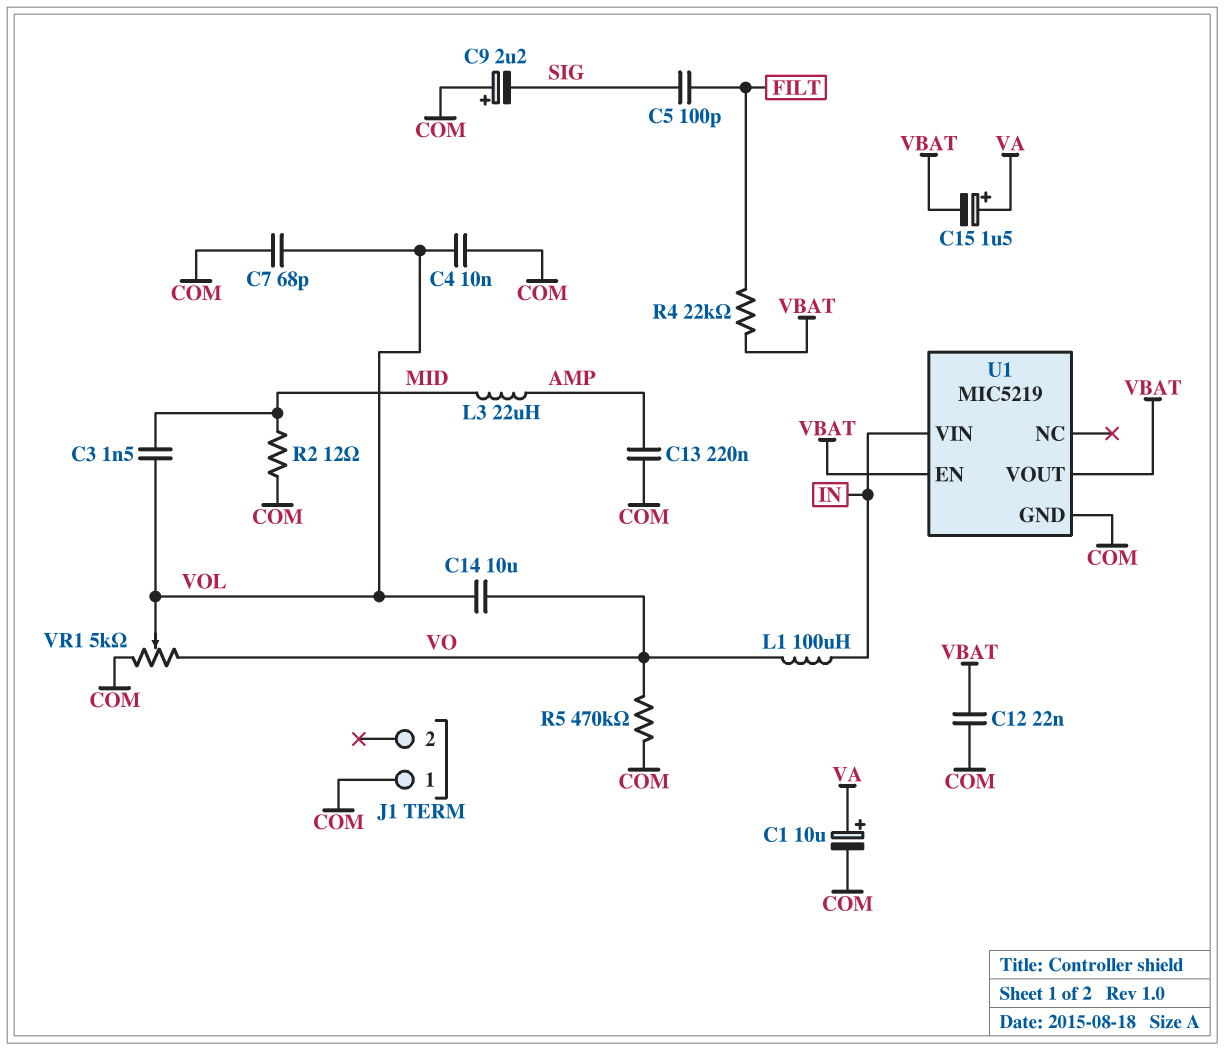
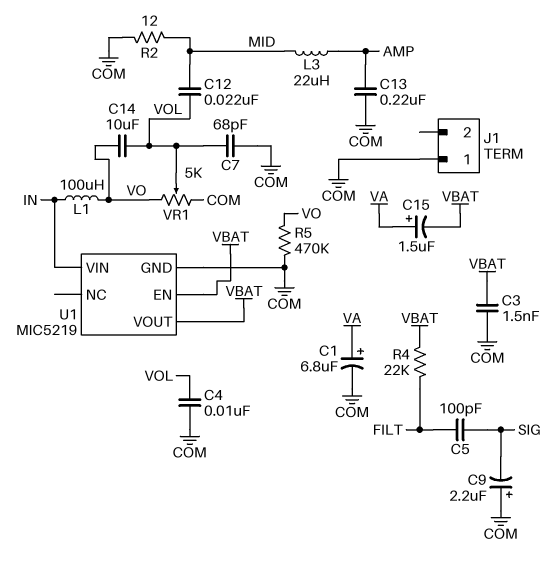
C1: 10uF (plus VA, minus COM) -> 6.8uF (plus VA, minus COM)
C3: 1.5nF (MID, VOL) -> 1.5nF (COM, VBAT)
C12: 22nF (COM, VBAT) -> 22nF (MID, VOL)

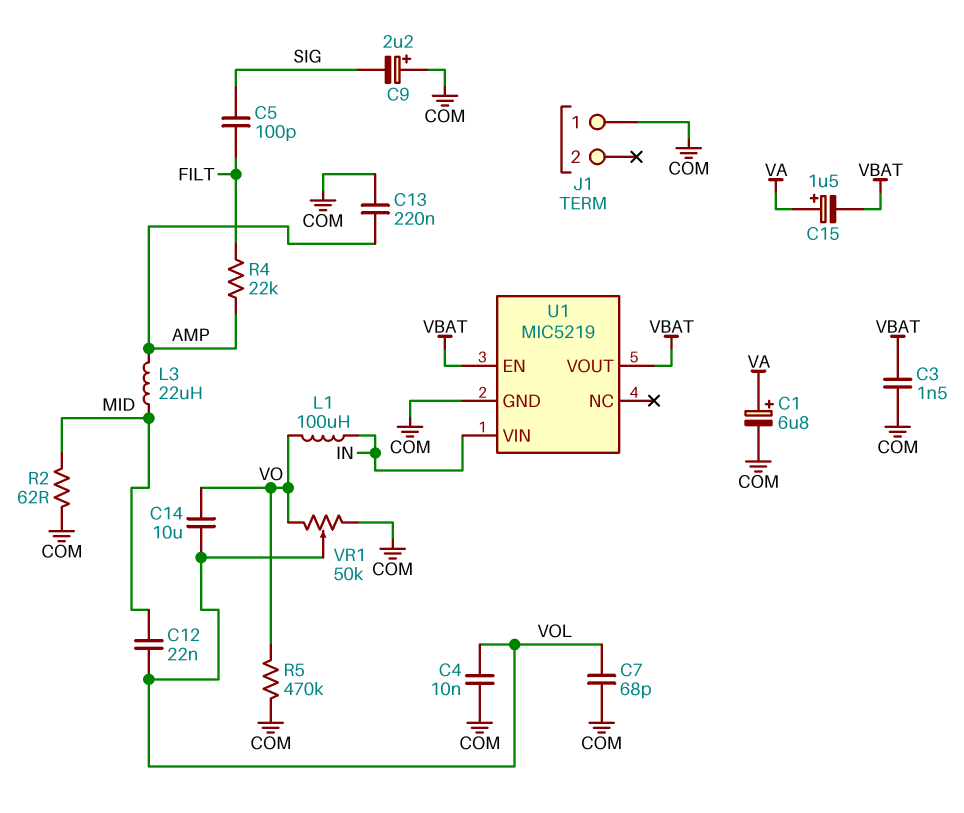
R2: 12 (COM, MID) -> 62 (COM, MID)
R4: 22k (FILT, VBAT) -> 22k (AMP, FILT)
VR1: 5k (COM, VO, wiper VOL) -> 50k (COM, VO, wiper VOL)

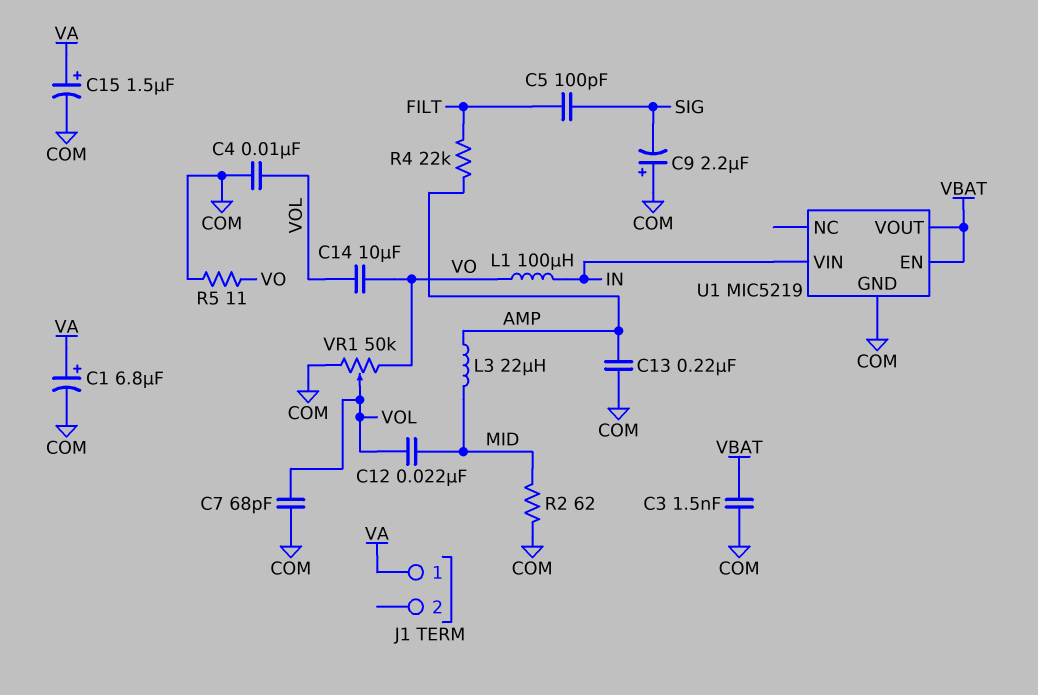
C15: 1.5uF (plus VA, minus VBAT) -> 1.5uF (plus VA, minus COM)
J1 pin 1: COM -> VA
R5: 470k (COM, VO) -> 11 (COM, VO)

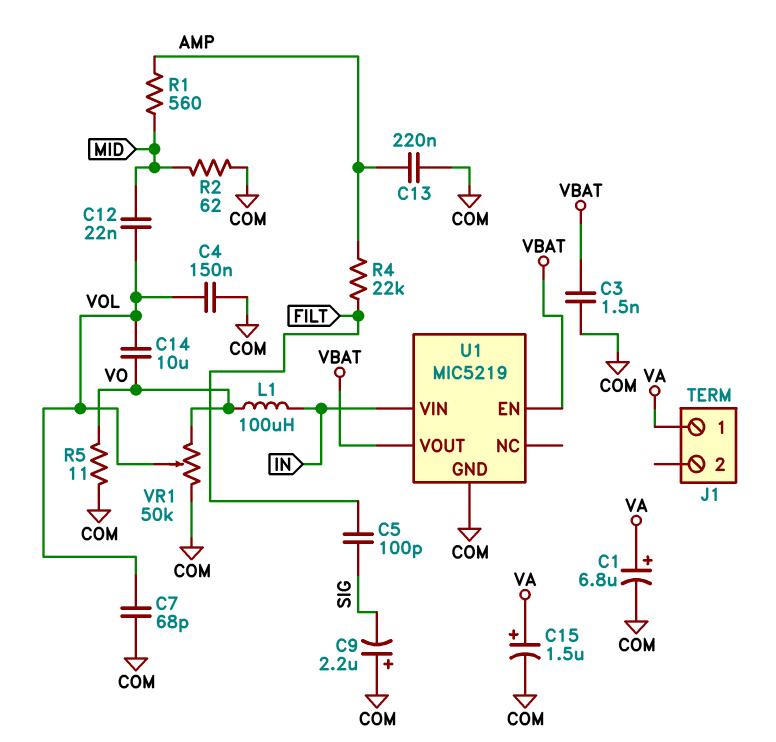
C4: 10nF (COM, VOL) -> 150nF (COM, VOL)
L3: 22uH (AMP, MID) -> none
R1: none -> 560 (AMP, MID)

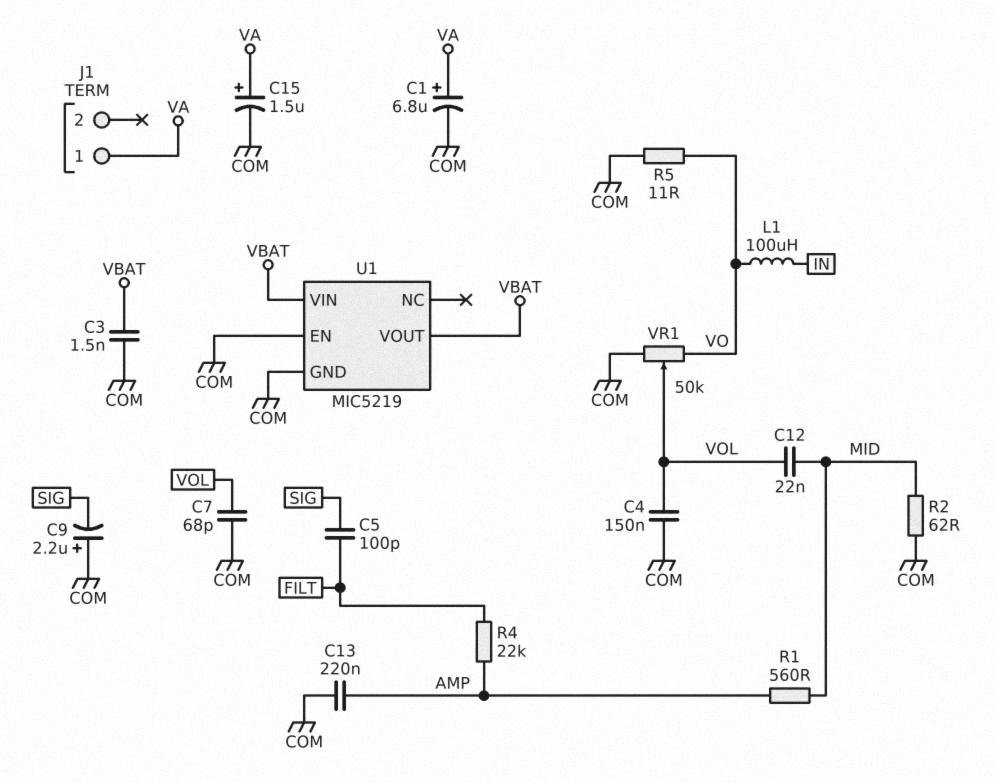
C14: 10uF (VO, VOL) -> none
U1 pin EN: VBAT -> COM
U1 pin VIN: IN -> VBAT

